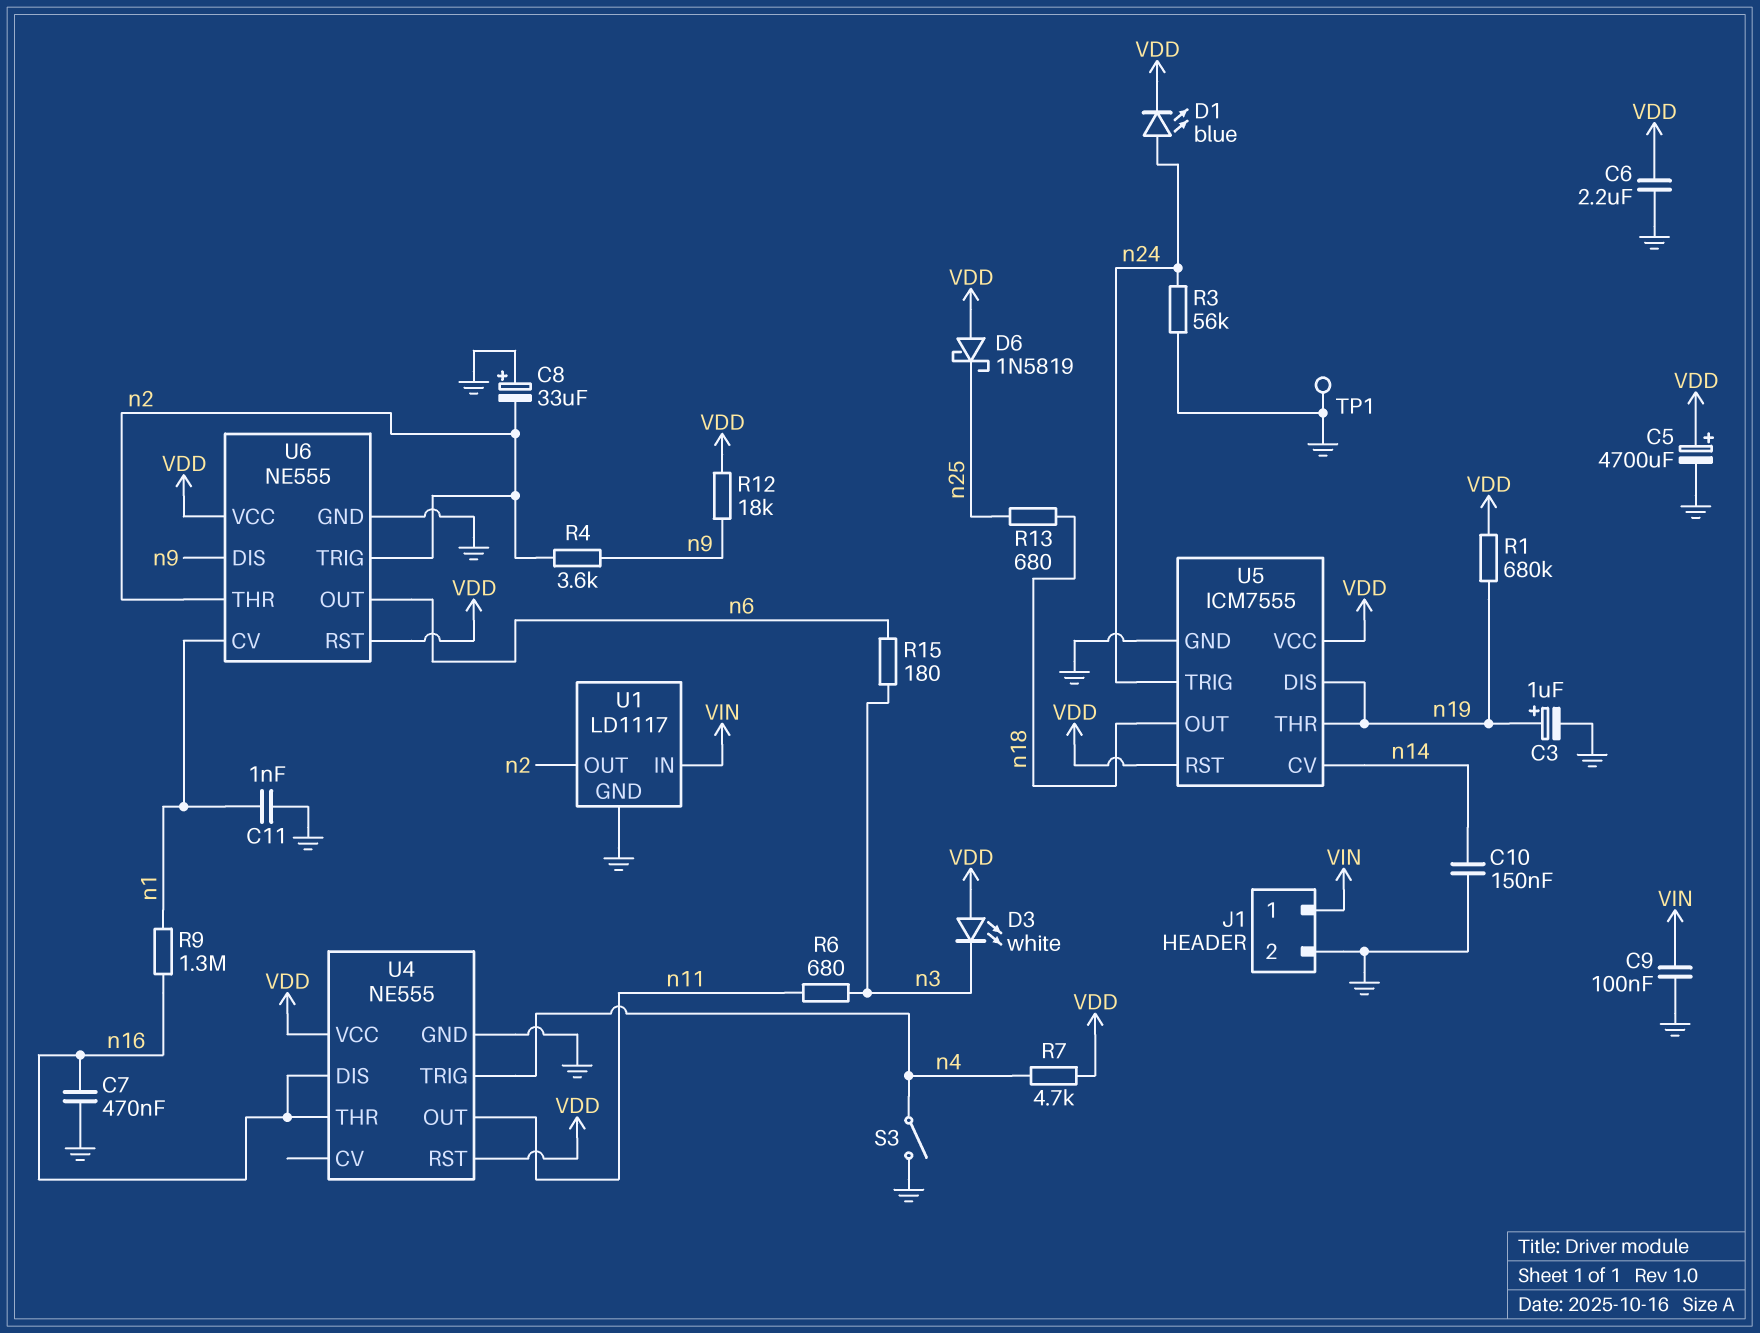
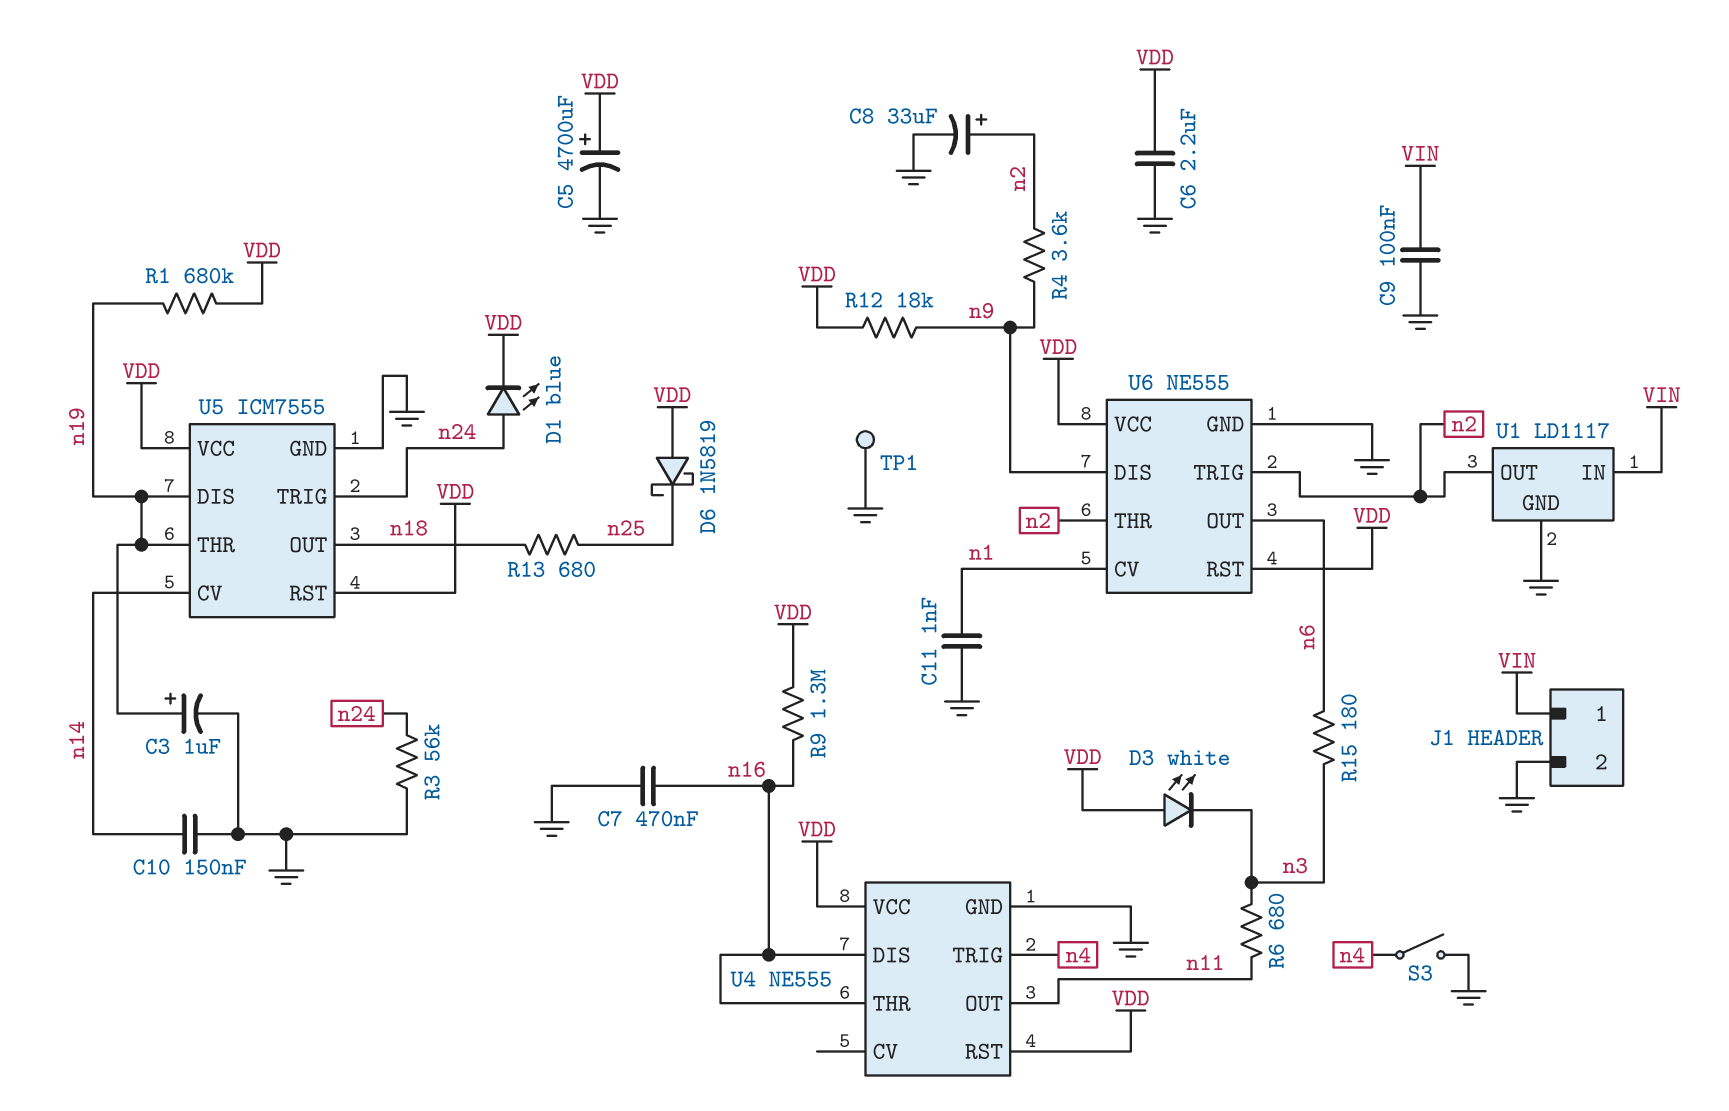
C8: 33uF (plus GND, minus n2) -> 33uF (plus n2, minus GND)
R7: 4.7k (VDD, n4) -> none
R9: 1.3M (n1, n16) -> 1.3M (VDD, n16)

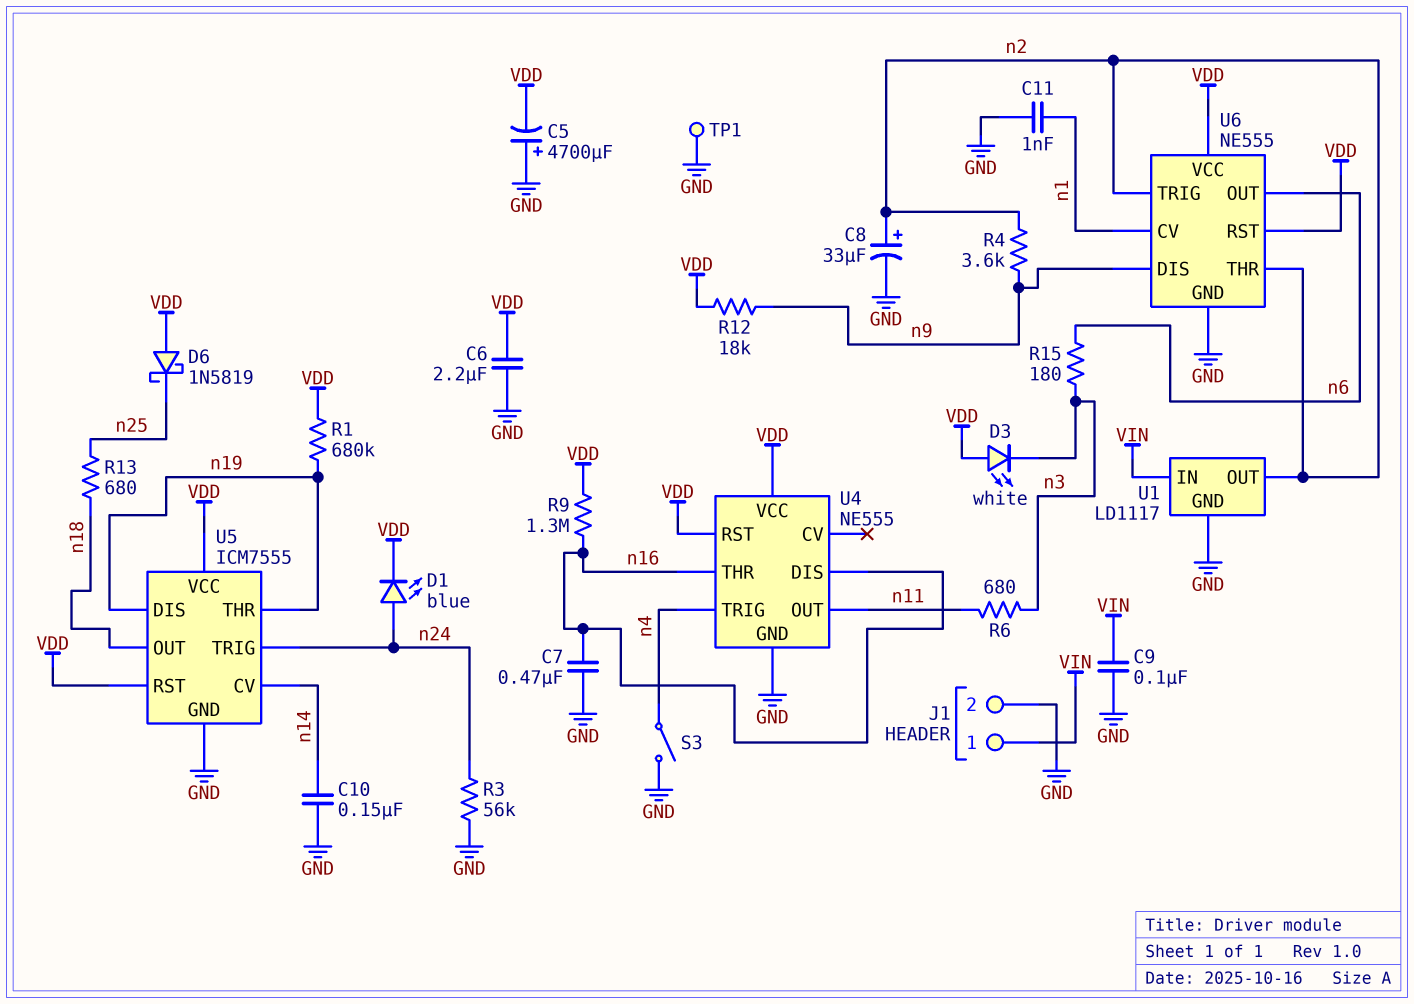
C3: 1uF (plus n19, minus GND) -> none
C5: 4700uF (plus VDD, minus GND) -> 4700uF (plus GND, minus VDD)

